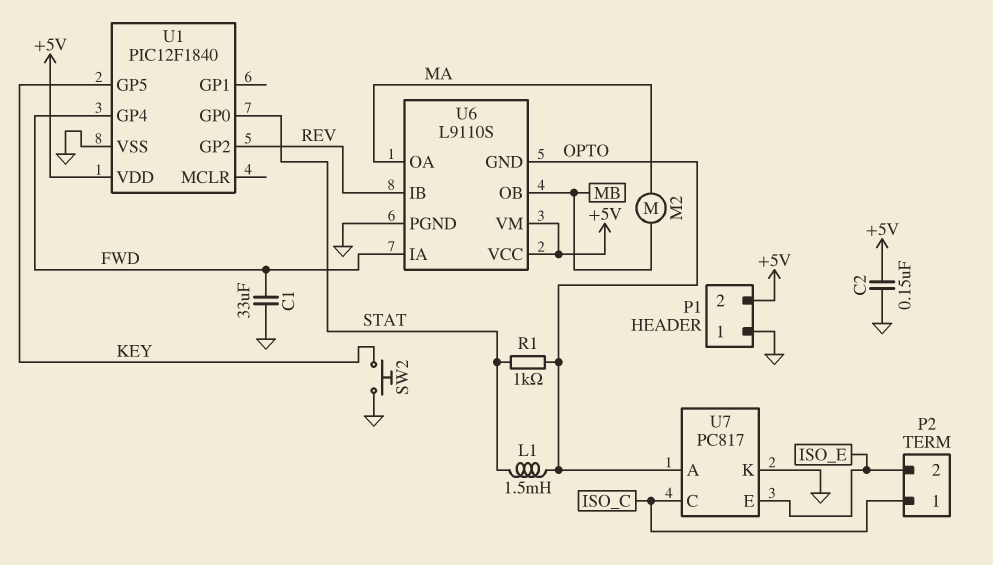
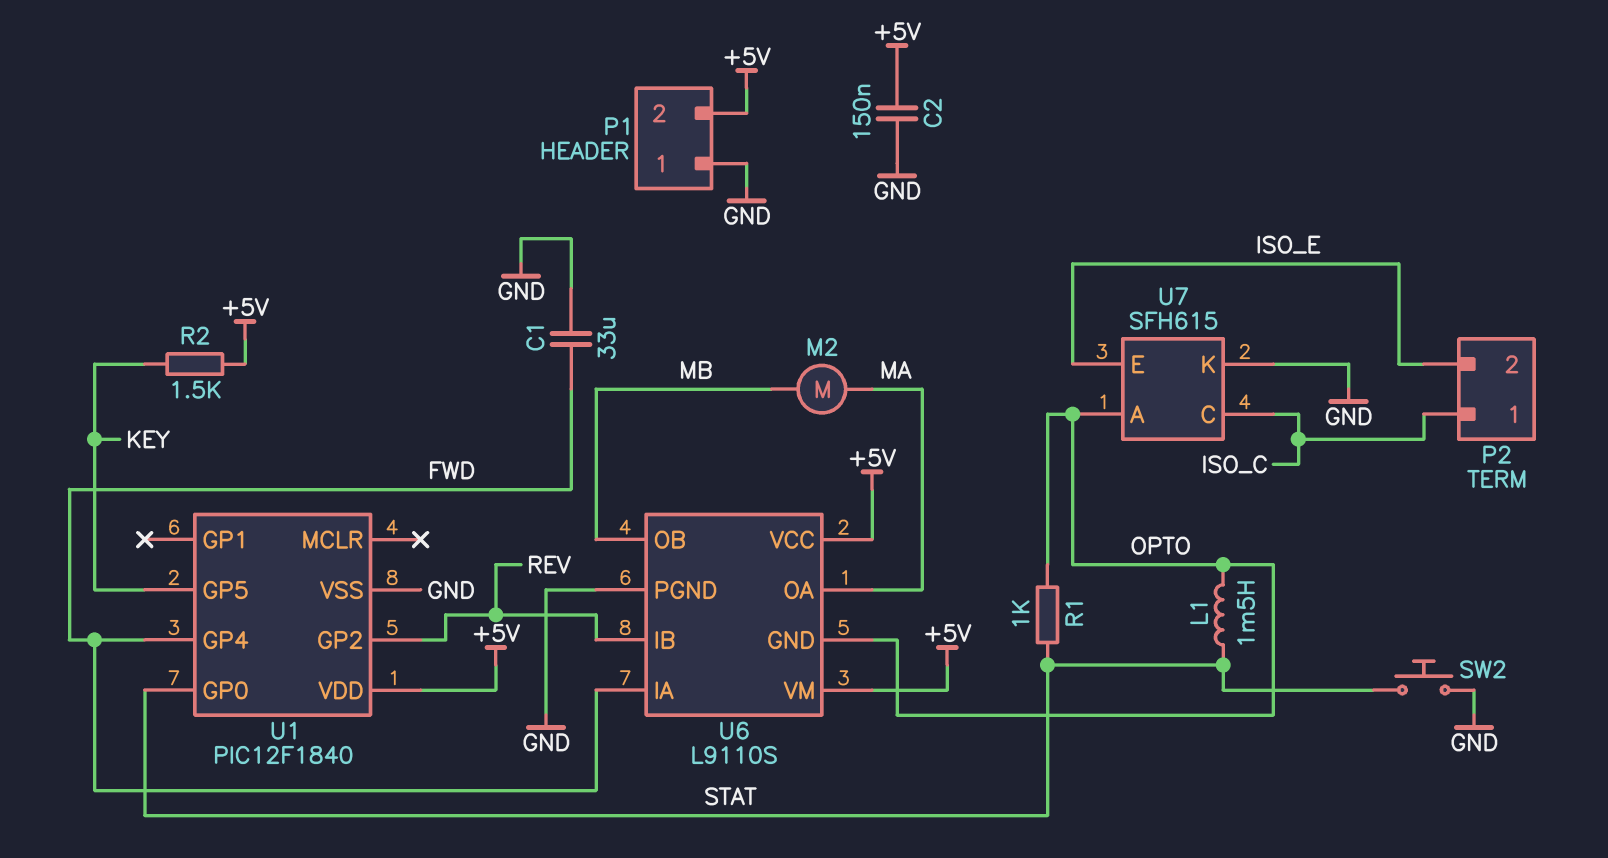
R2: none -> 1.5k (+5V, KEY)
SW2: button (GND, KEY) -> button (GND, STAT)
U7: PC817 -> SFH615

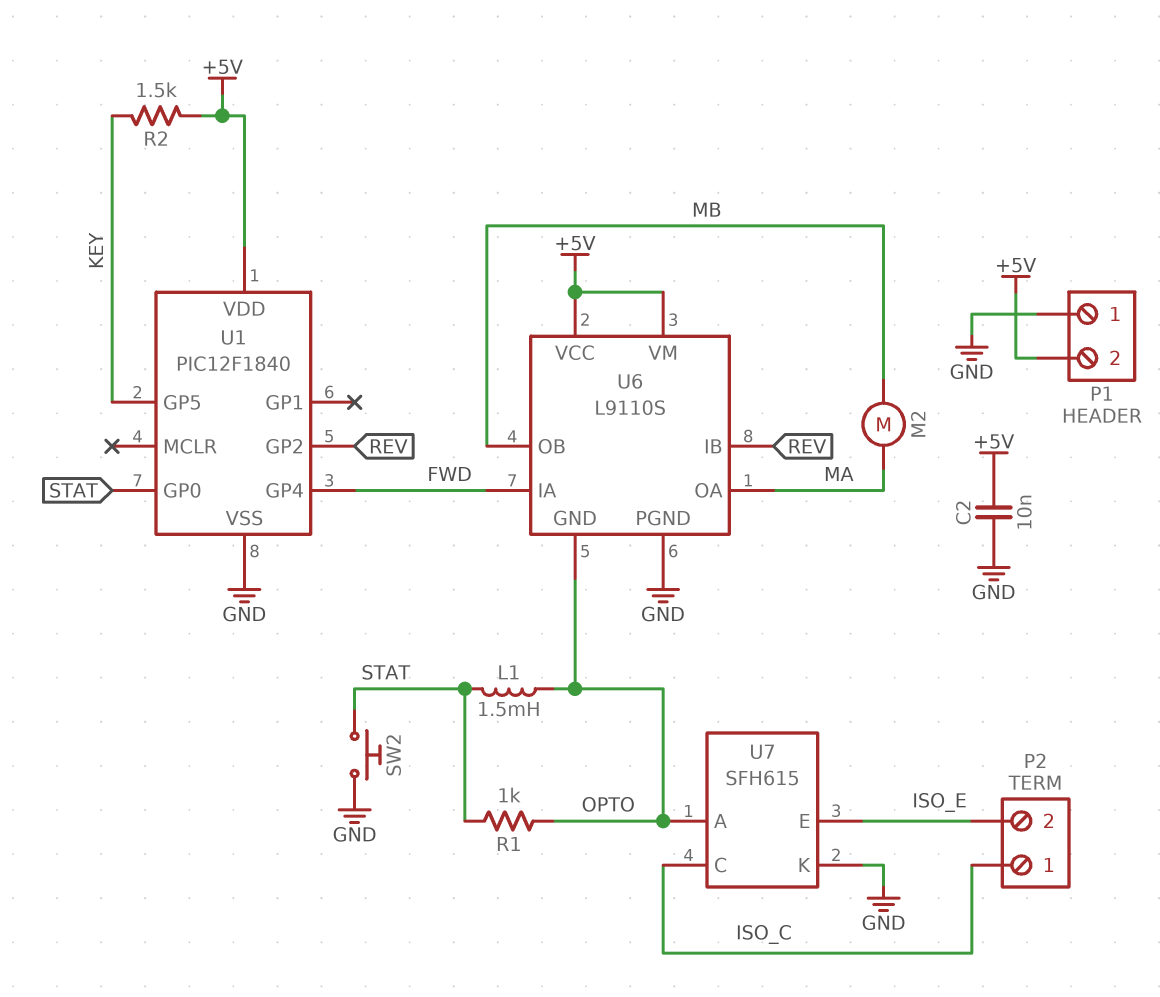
C1: 33uF (FWD, GND) -> none
C2: 150nF (+5V, GND) -> 10nF (+5V, GND)

